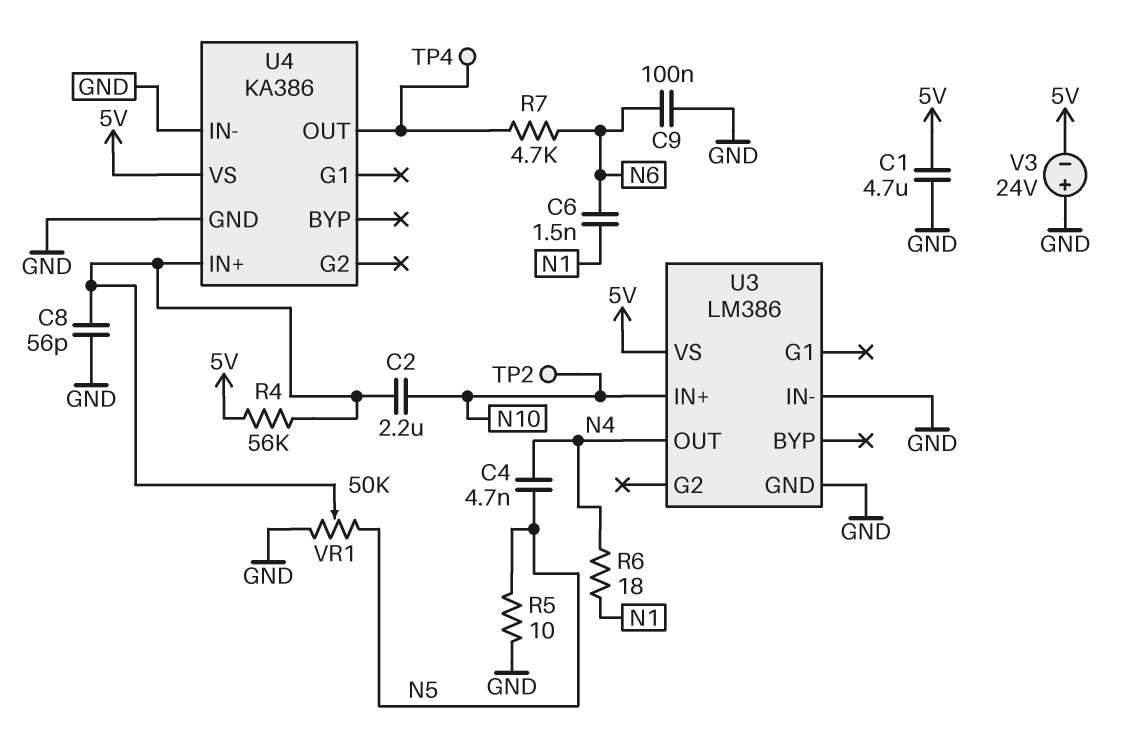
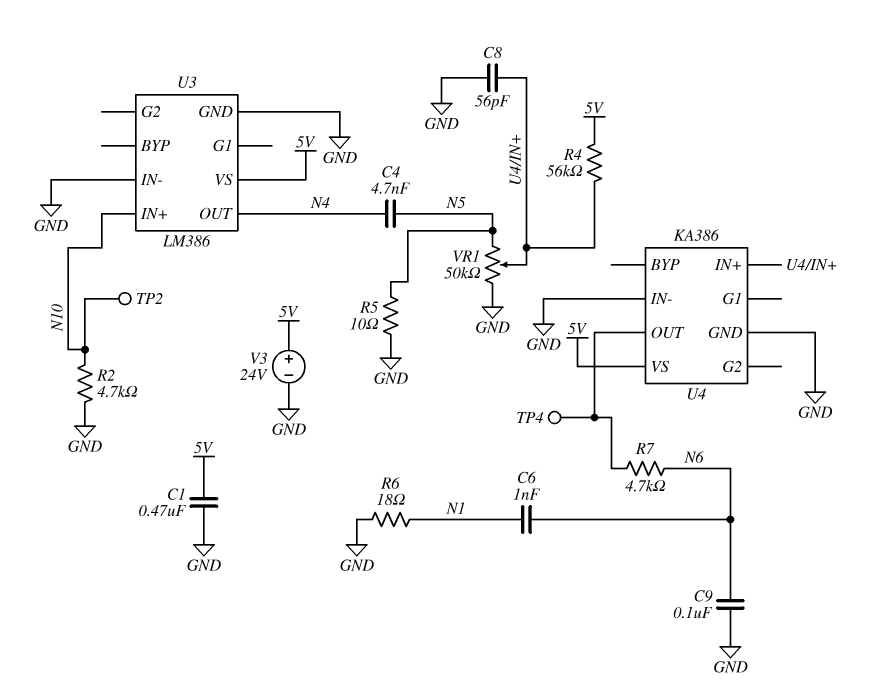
C1: 4.7uF (5V, GND) -> 470nF (5V, GND)
C2: 2.2uF (N10, U4/IN+) -> none
C6: 1.5nF (N1, N6) -> 1nF (N1, N6)
R2: none -> 4.7k (GND, N10)
R6: 18 (N1, N4) -> 18 (GND, N1)
V3: 24V (plus GND, minus 5V) -> 24V (plus 5V, minus GND)

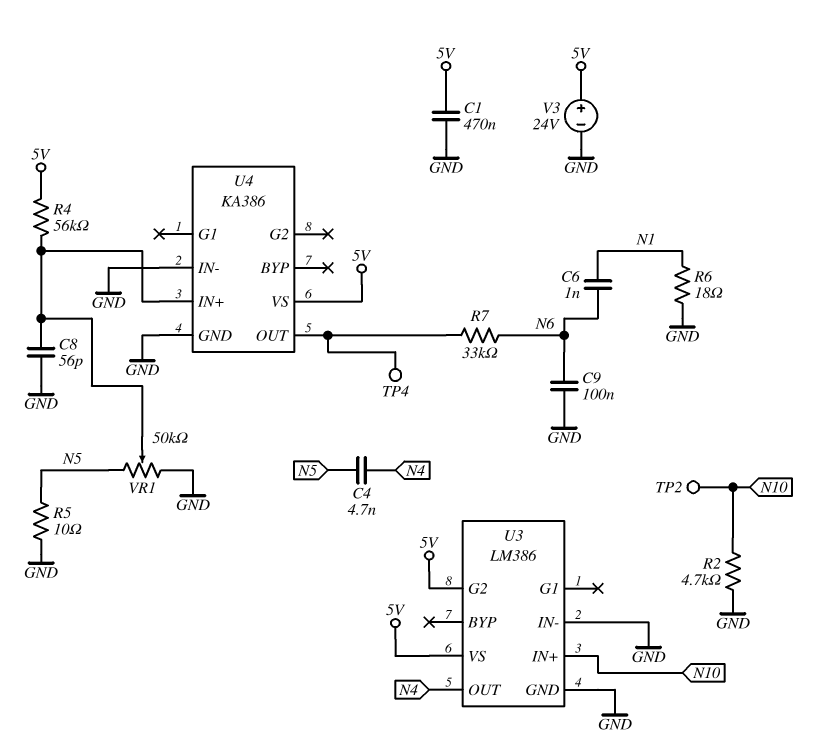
R7: 4.7k (N6, U4/OUT) -> 33k (N6, U4/OUT)
U3 pin G2: none -> 5V

